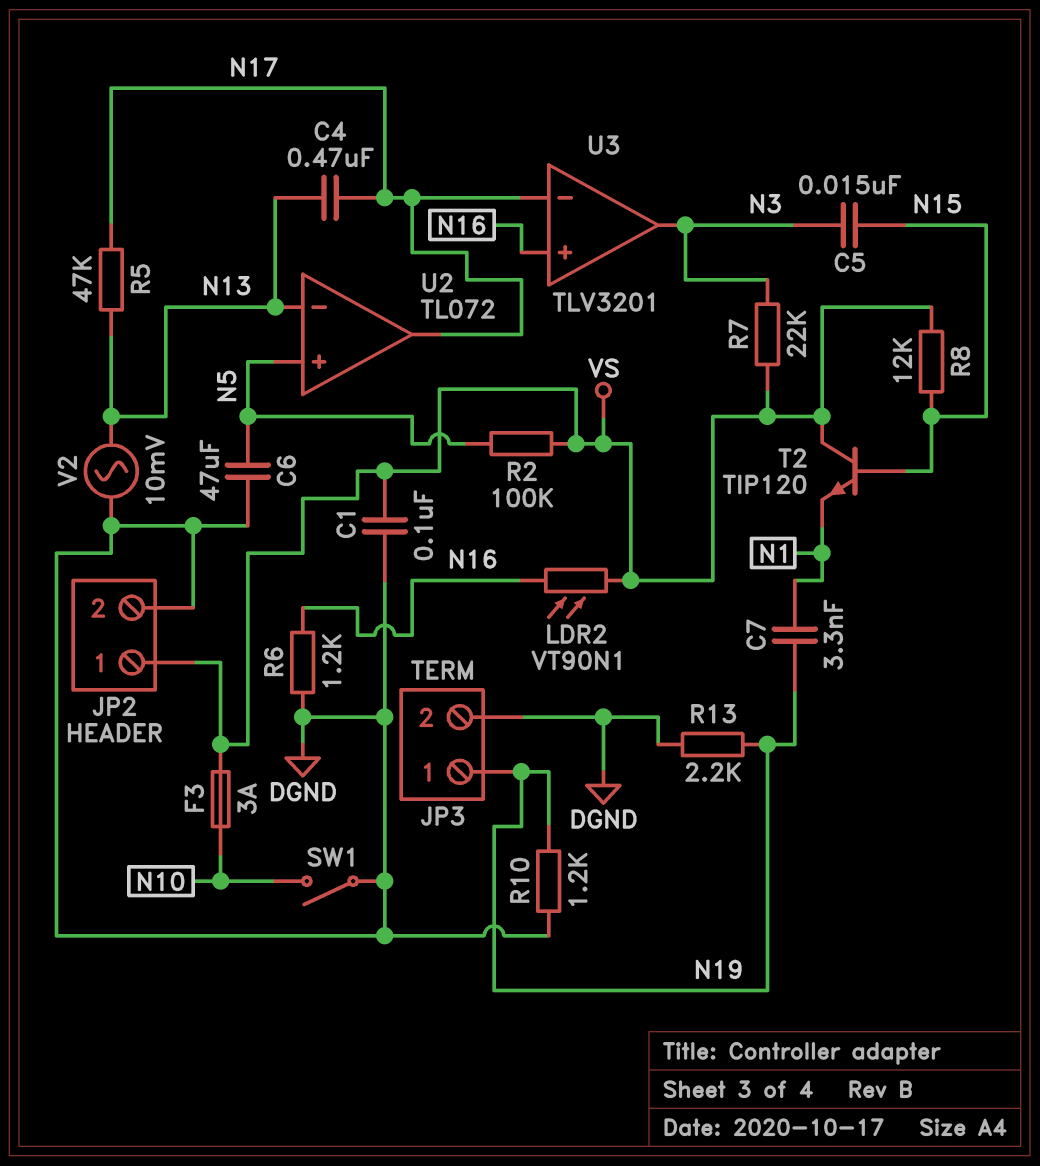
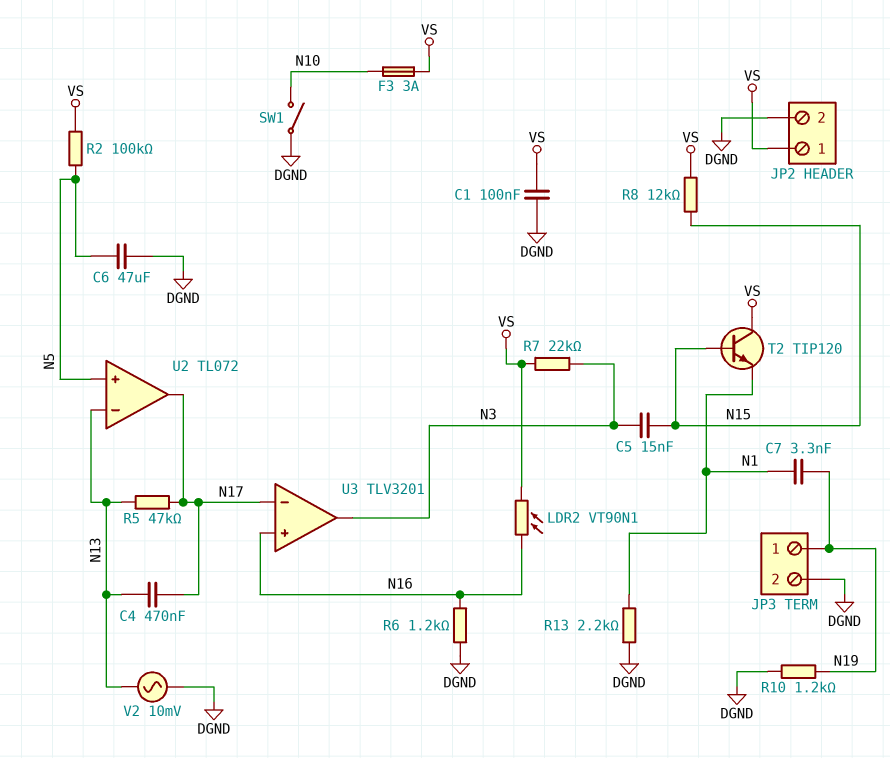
R13: 2.2k (DGND, N19) -> 2.2k (DGND, N1)

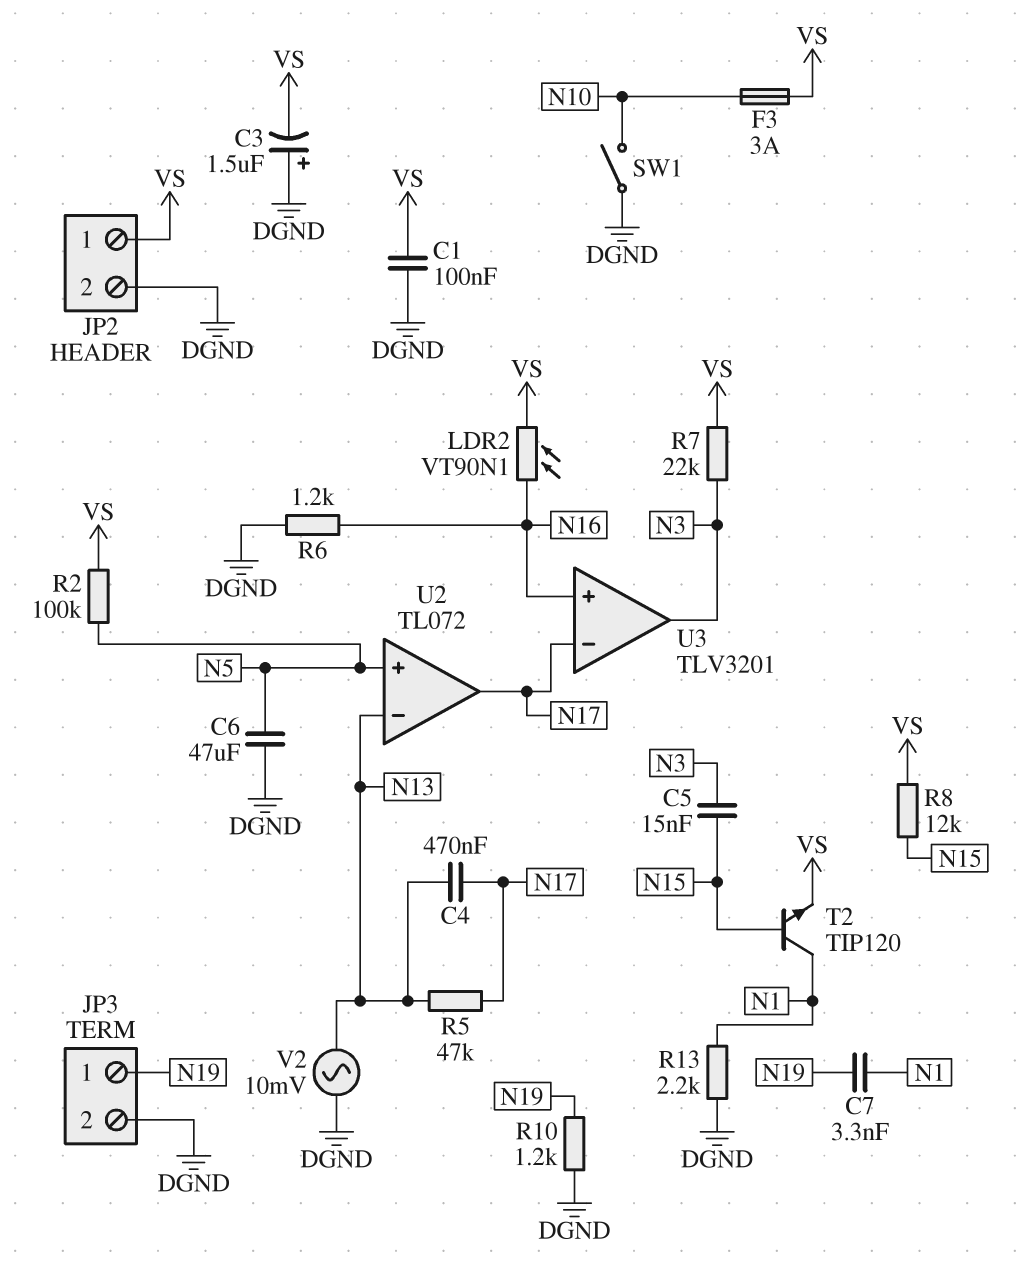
C3: none -> 1.5uF (plus DGND, minus VS)
T2: NPN TIP120 (B N15, C VS, E N1) -> NPN TIP120 (B N15, C N1, E VS)

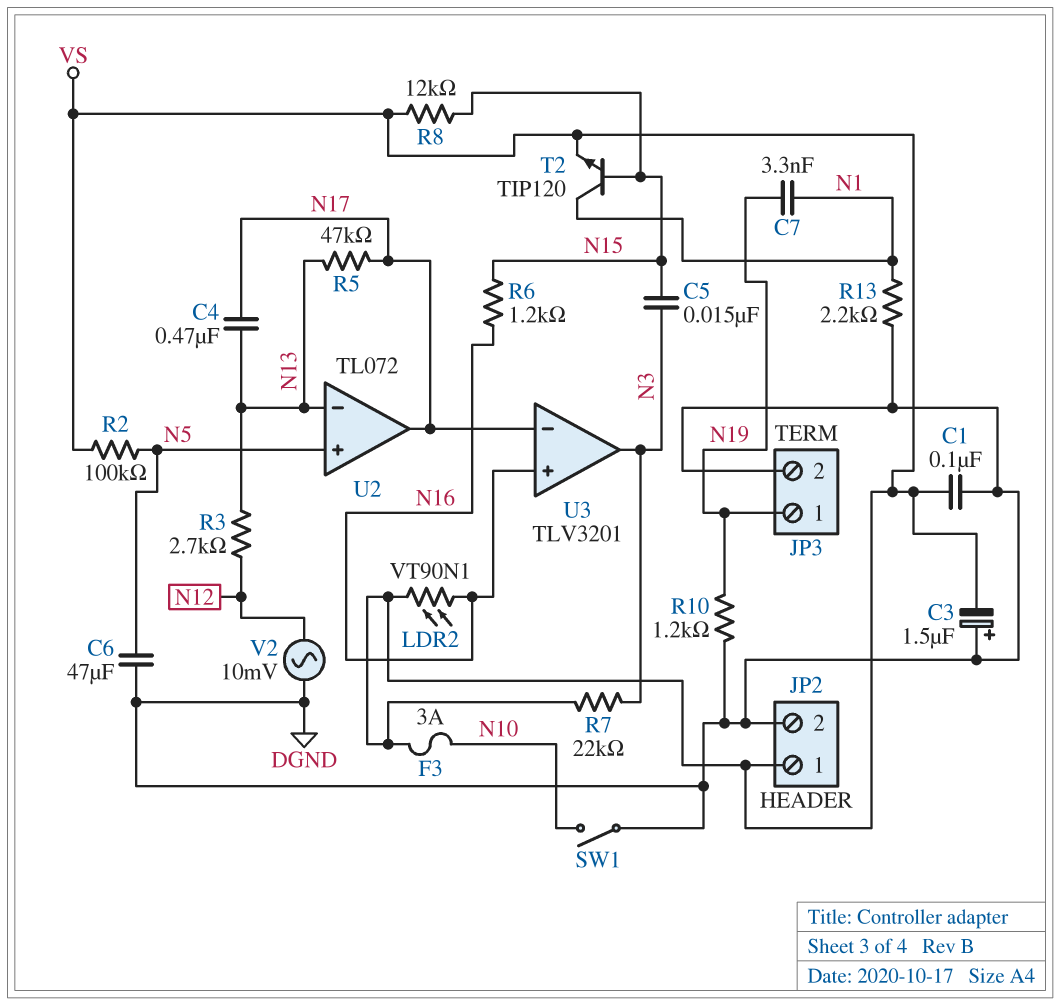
R3: none -> 2.7k (N12, N13)
R6: 1.2k (DGND, N16) -> 1.2k (N15, N16)
V2: AC 10mV (DGND, N13) -> AC 10mV (DGND, N12)

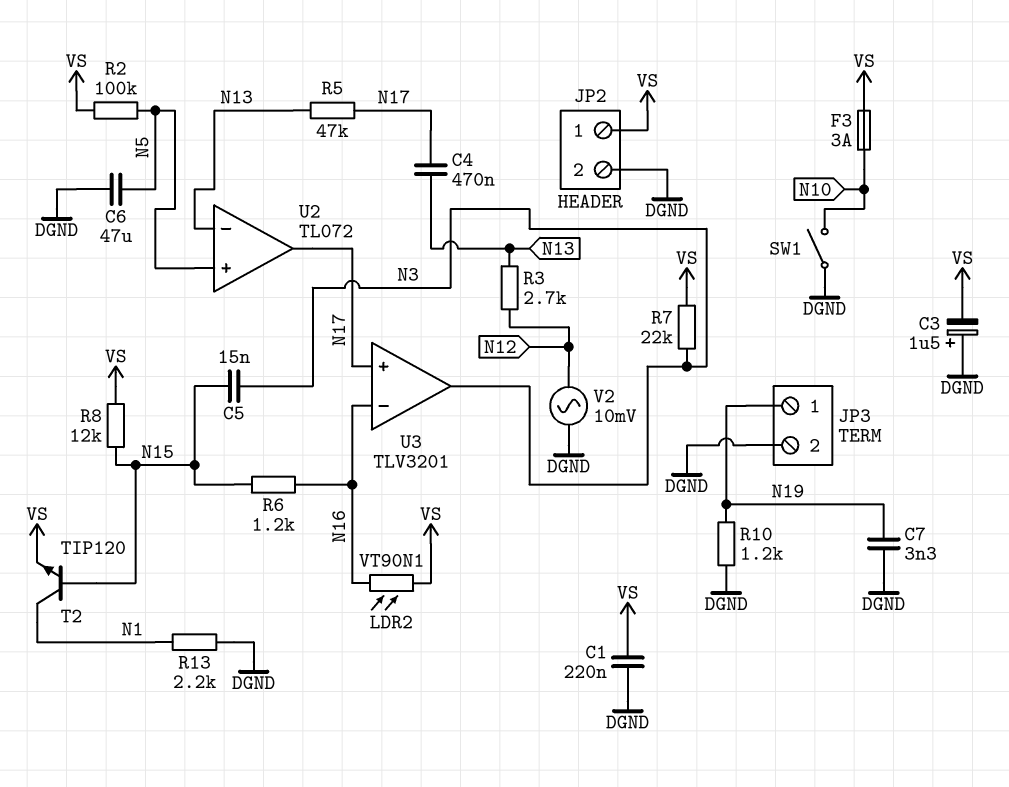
C1: 100nF (DGND, VS) -> 220nF (DGND, VS)
C7: 3.3nF (N1, N19) -> 3.3nF (DGND, N19)
U3 pin in+: N16 -> N17
U3 pin in-: N17 -> N16

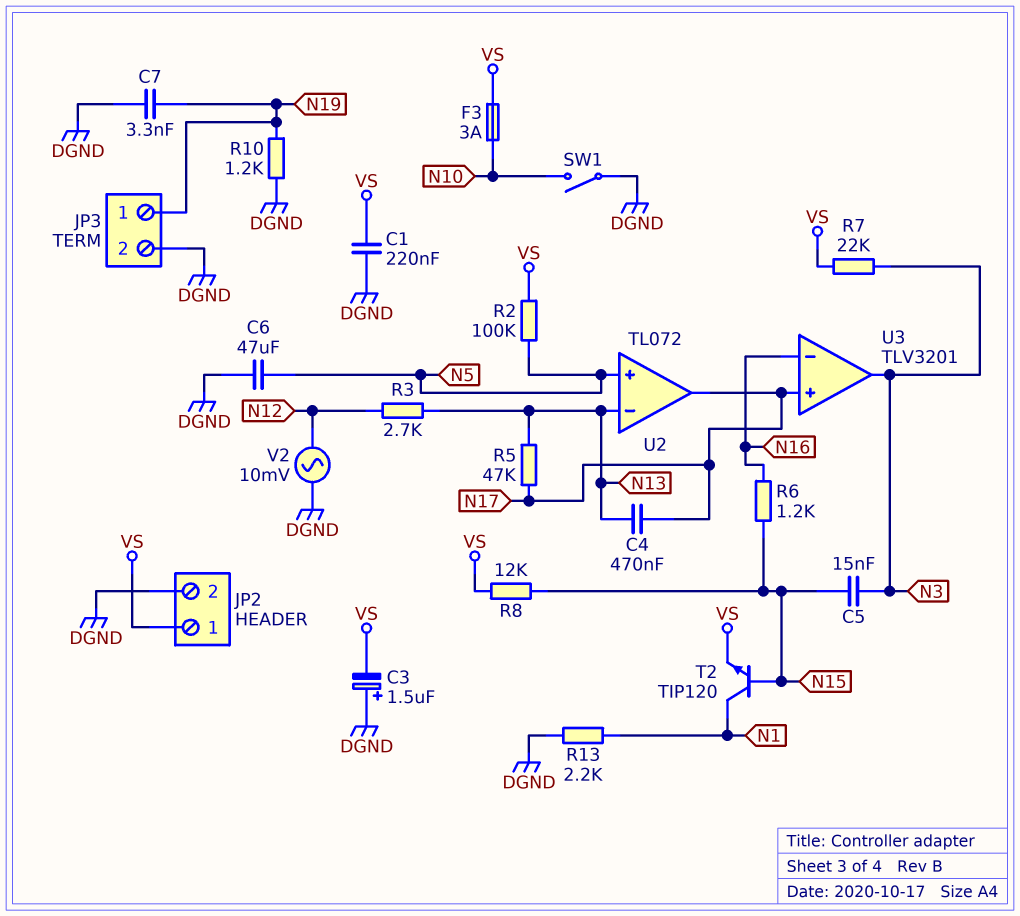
LDR2: VT90N1 (N16, VS) -> none

